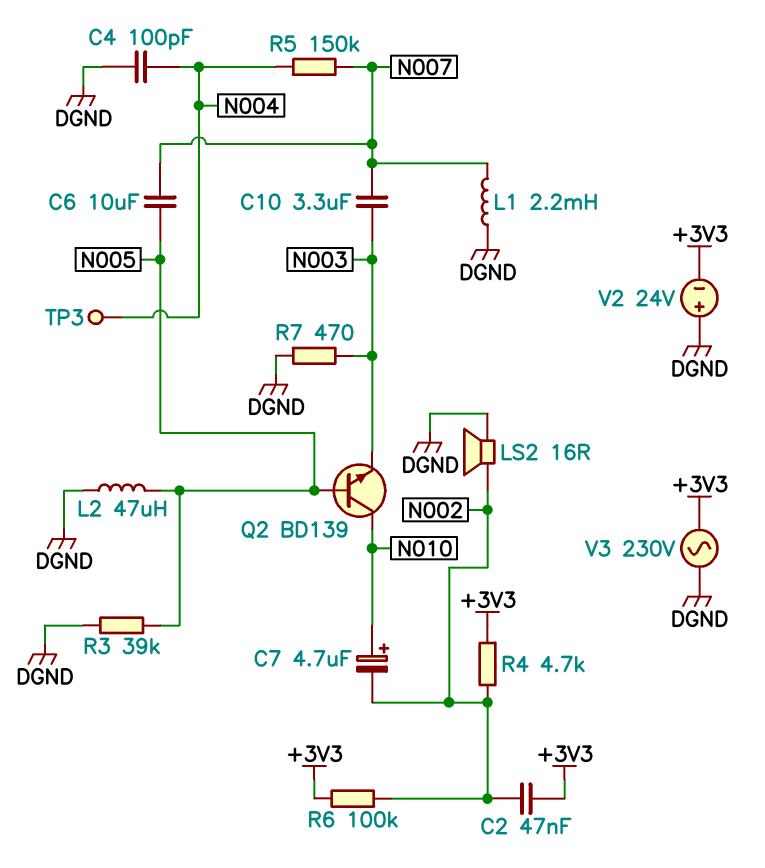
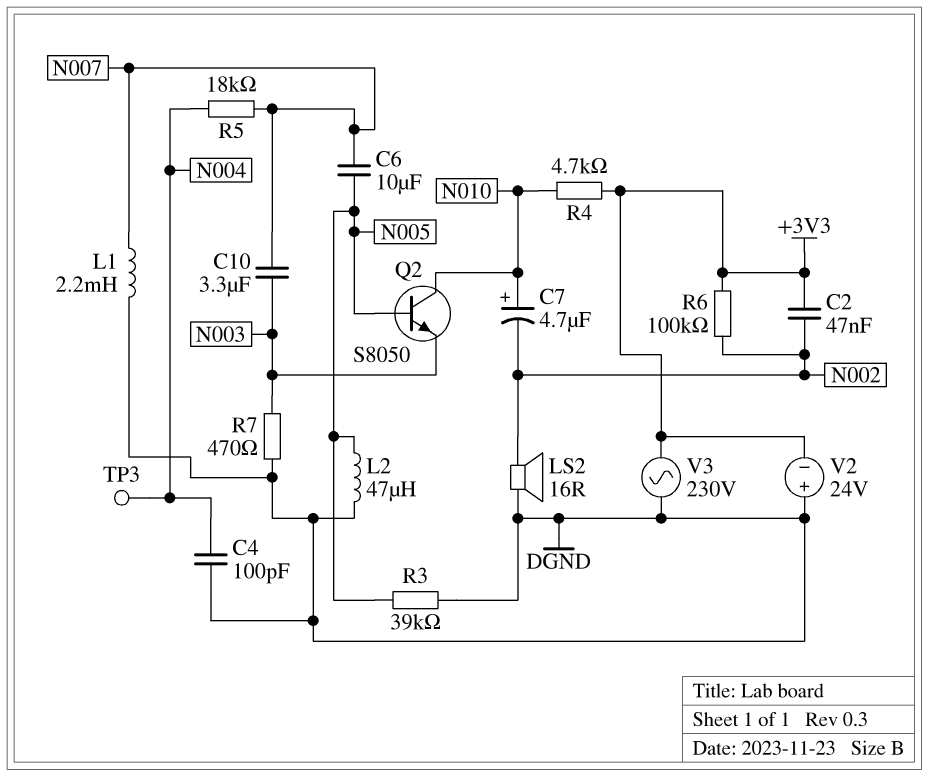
Q2: NPN BD139 (B N005, C N010, E N003) -> NPN S8050 (B N005, C N010, E N003)
R4: 4.7k (+3V3, N002) -> 4.7k (+3V3, N010)
R5: 150k (N004, N007) -> 18k (N004, N007)

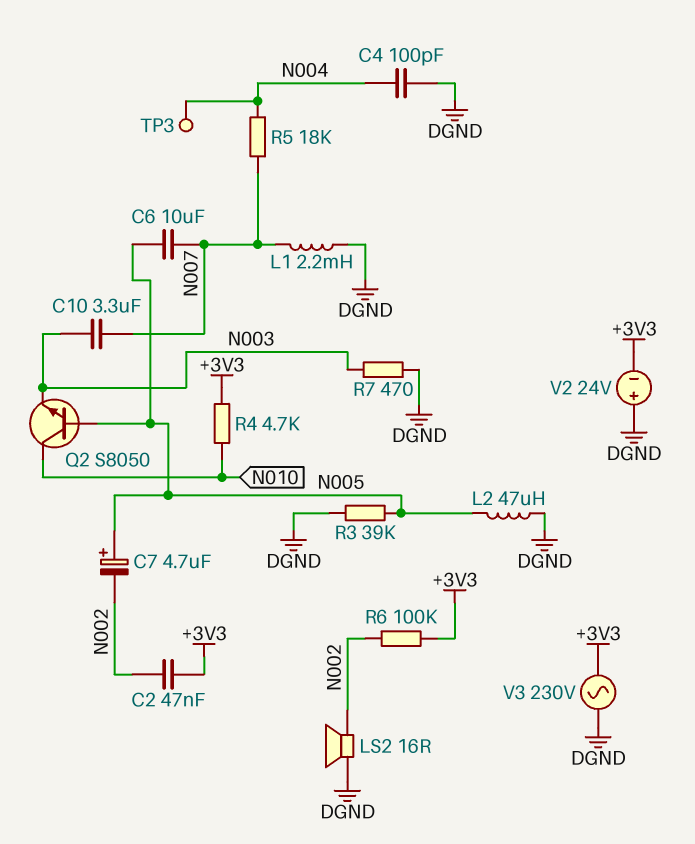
C7: 4.7uF (plus N010, minus N002) -> 4.7uF (plus N005, minus N002)

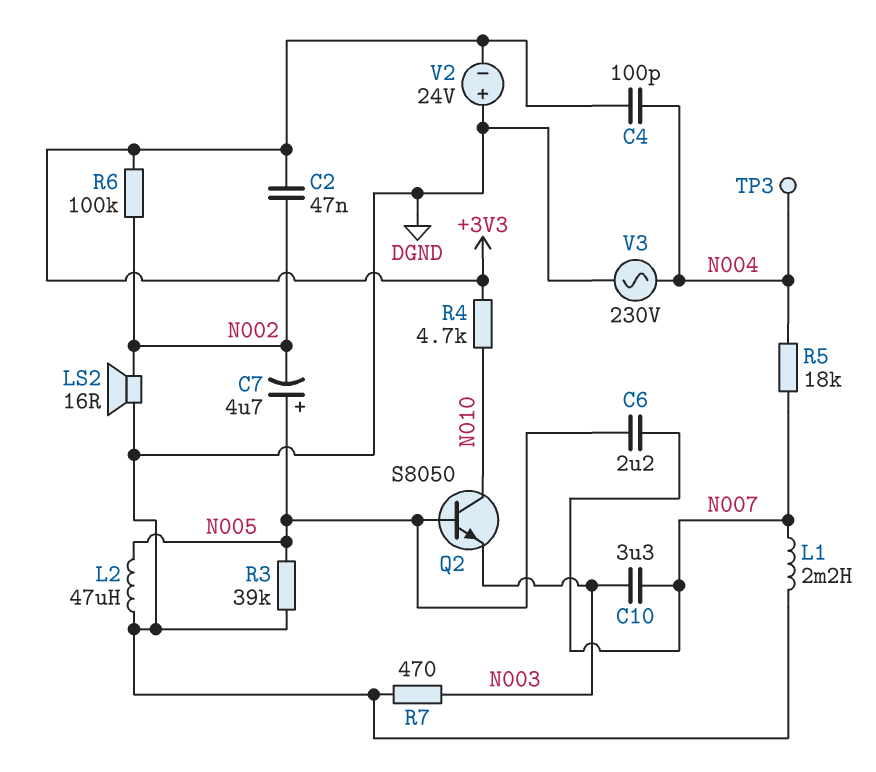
C4: 100pF (DGND, N004) -> 100pF (+3V3, N004)
C6: 10uF (N005, N007) -> 2.2uF (N005, N007)
V3: AC 230V (+3V3, DGND) -> AC 230V (DGND, N004)

